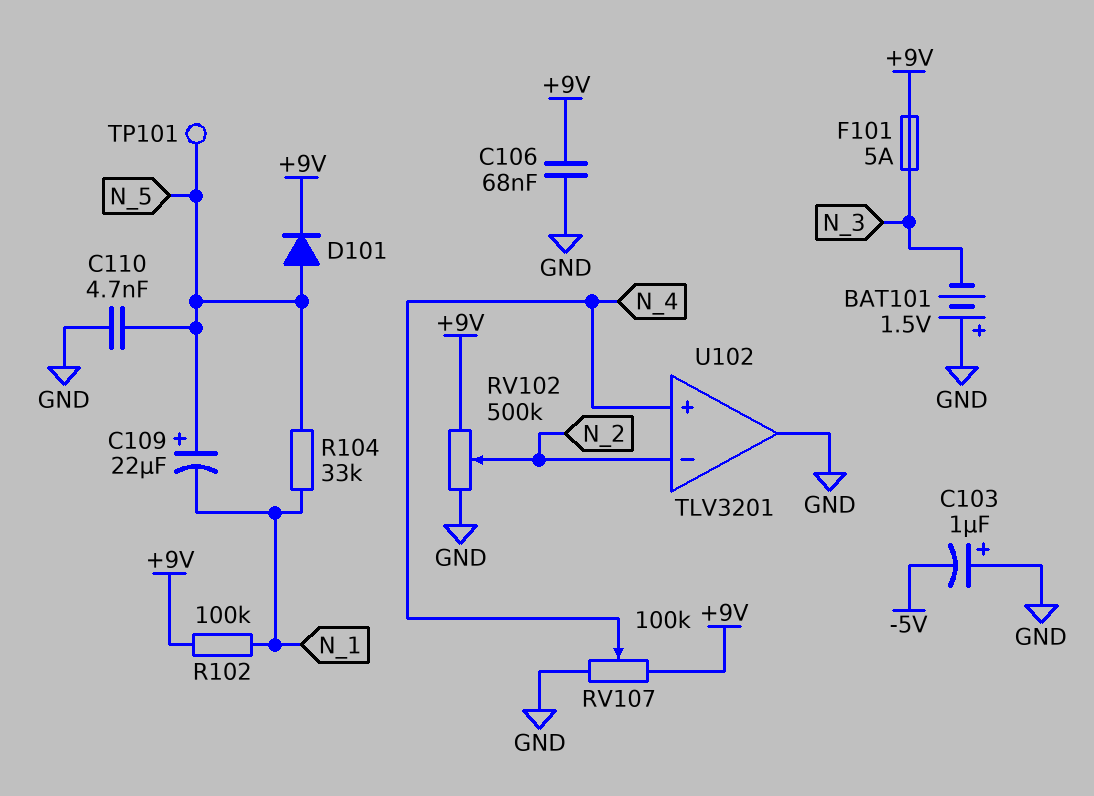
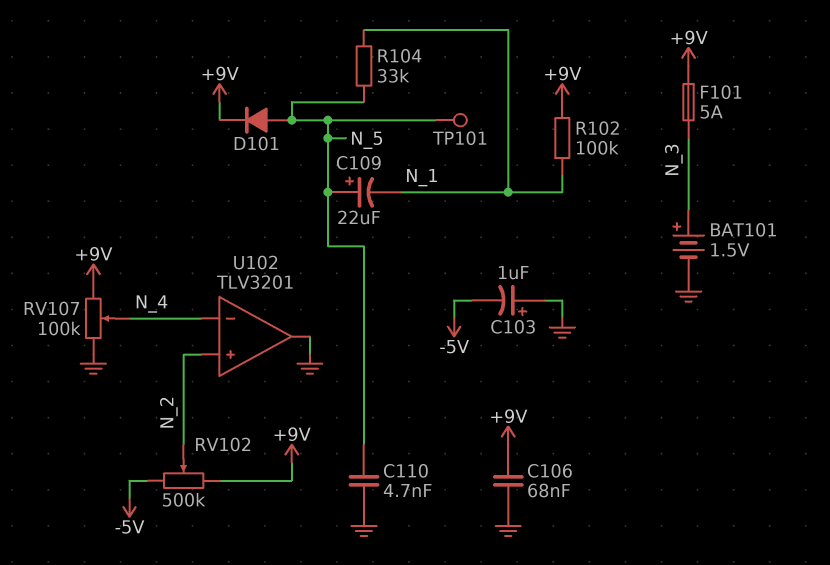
BAT101: 1.5V (plus GND, minus N_3) -> 1.5V (plus N_3, minus GND)
RV102: 500k (+9V, GND, wiper N_2) -> 500k (+9V, -5V, wiper N_2)
U102 pin in+: N_4 -> N_2
U102 pin in-: N_2 -> N_4

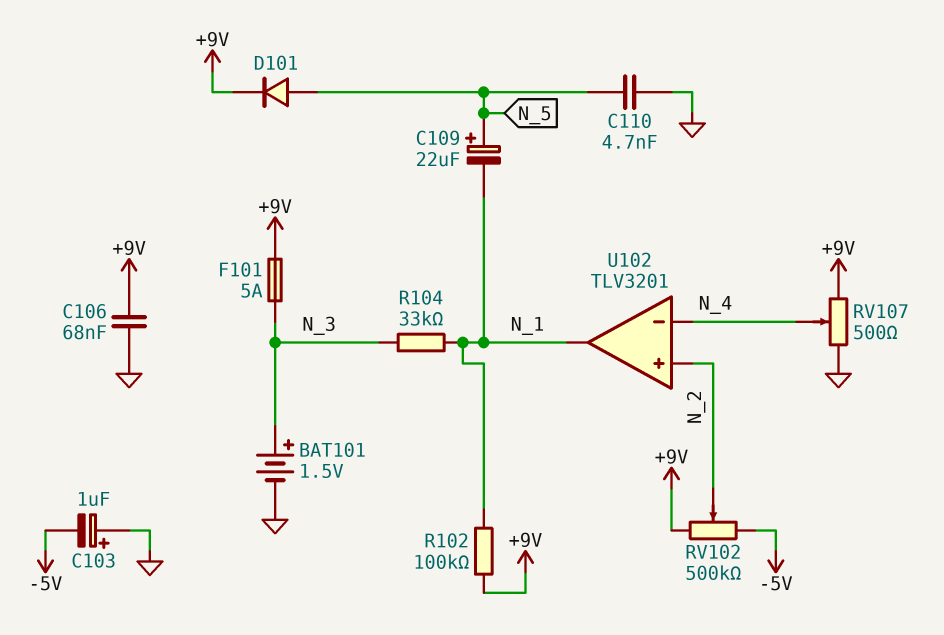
R104: 33k (N_1, N_5) -> 33k (N_1, N_3)
RV107: 100k (+9V, GND, wiper N_4) -> 500 (+9V, GND, wiper N_4)
TP101: test point (N_5) -> none
U102 pin out: GND -> N_1

